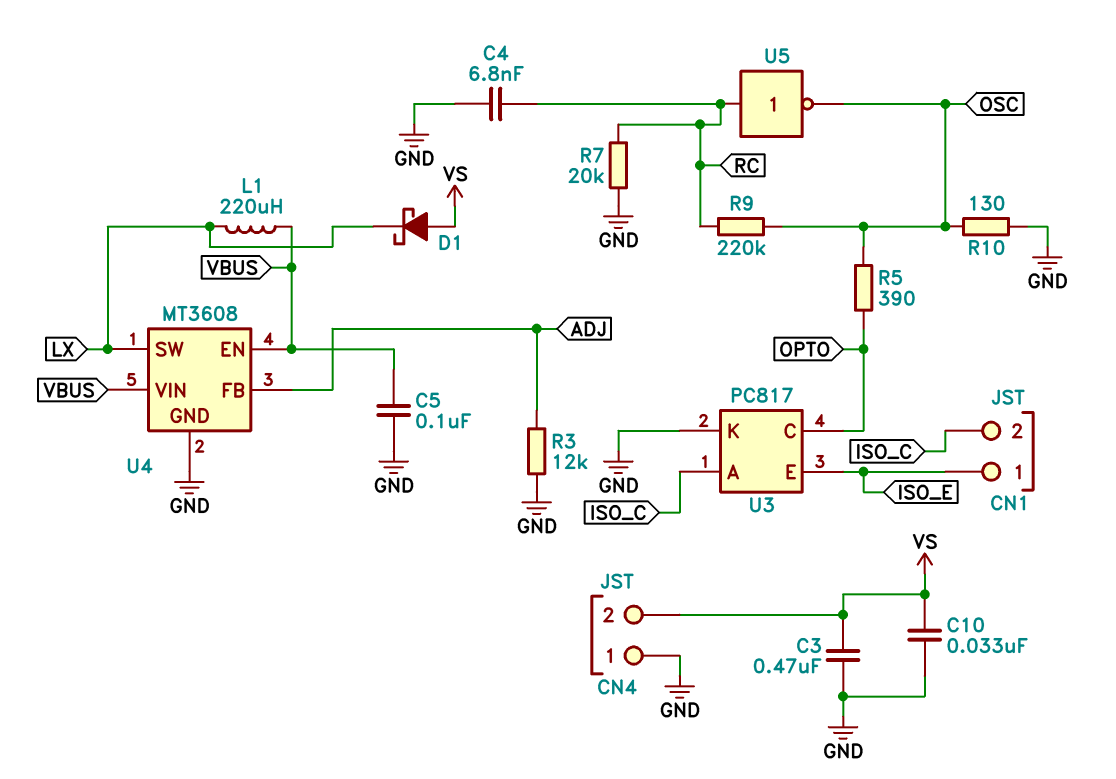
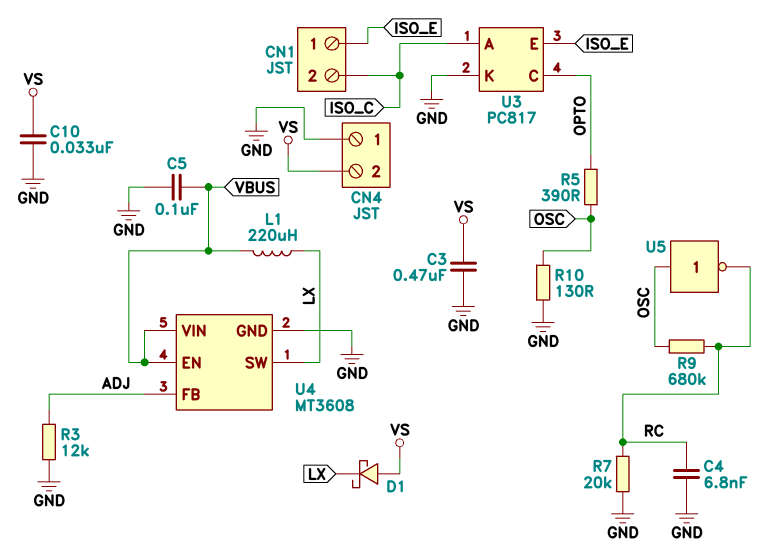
R9: 220k (OSC, RC) -> 680k (OSC, RC)
U5: NOT (in RC, out OSC) -> NOT (in OSC, out RC)

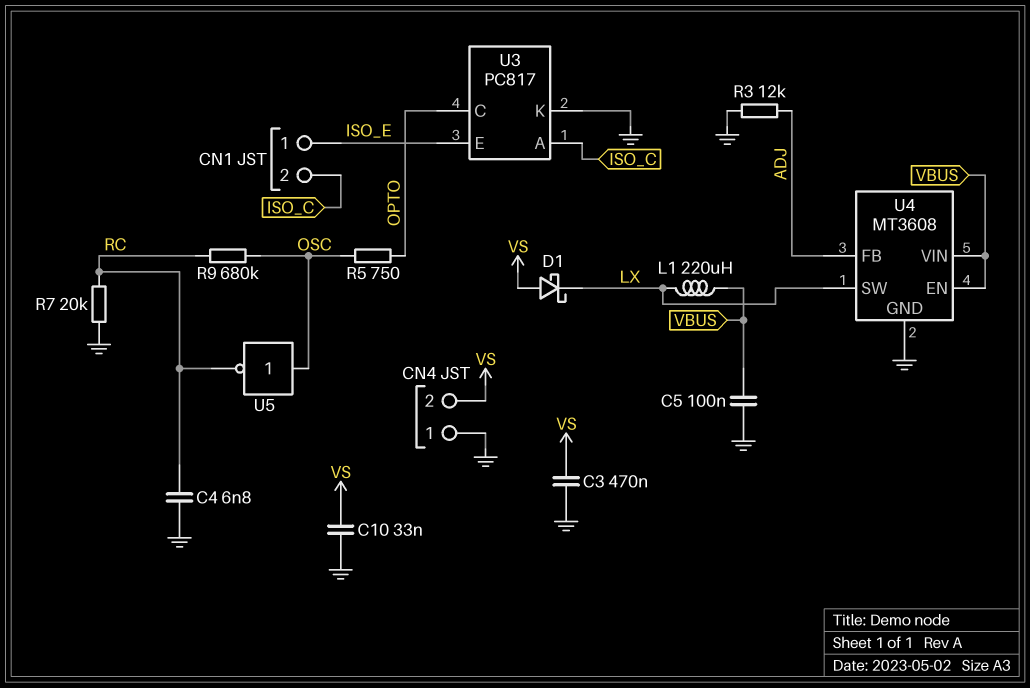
R5: 390 (OPTO, OSC) -> 750 (OPTO, OSC)
R10: 130 (GND, OSC) -> none

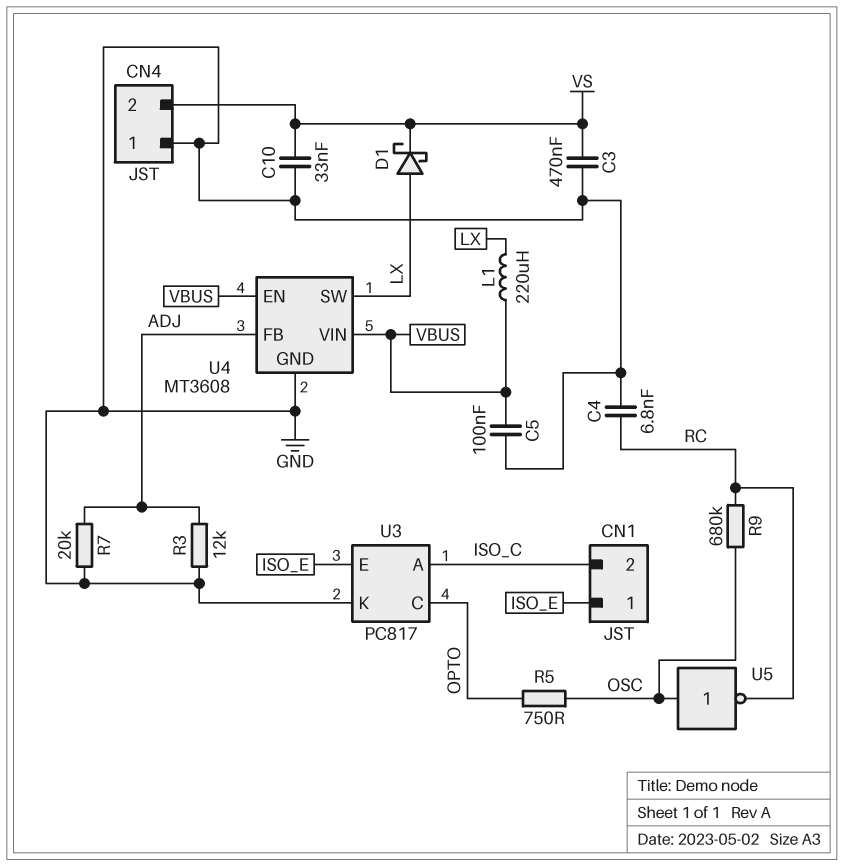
D1: schottky (A VS, K LX) -> schottky (A LX, K VS)
R7: 20k (GND, RC) -> 20k (ADJ, GND)

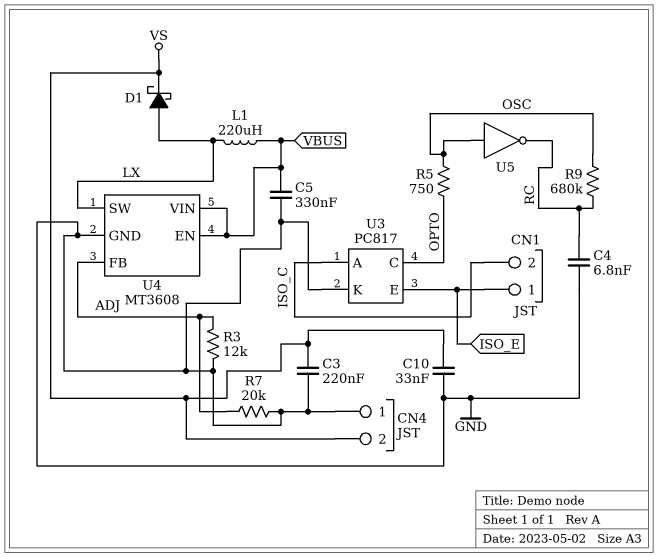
C3: 470nF (GND, VS) -> 220nF (GND, VS)
C5: 100nF (GND, VBUS) -> 330nF (GND, VBUS)

